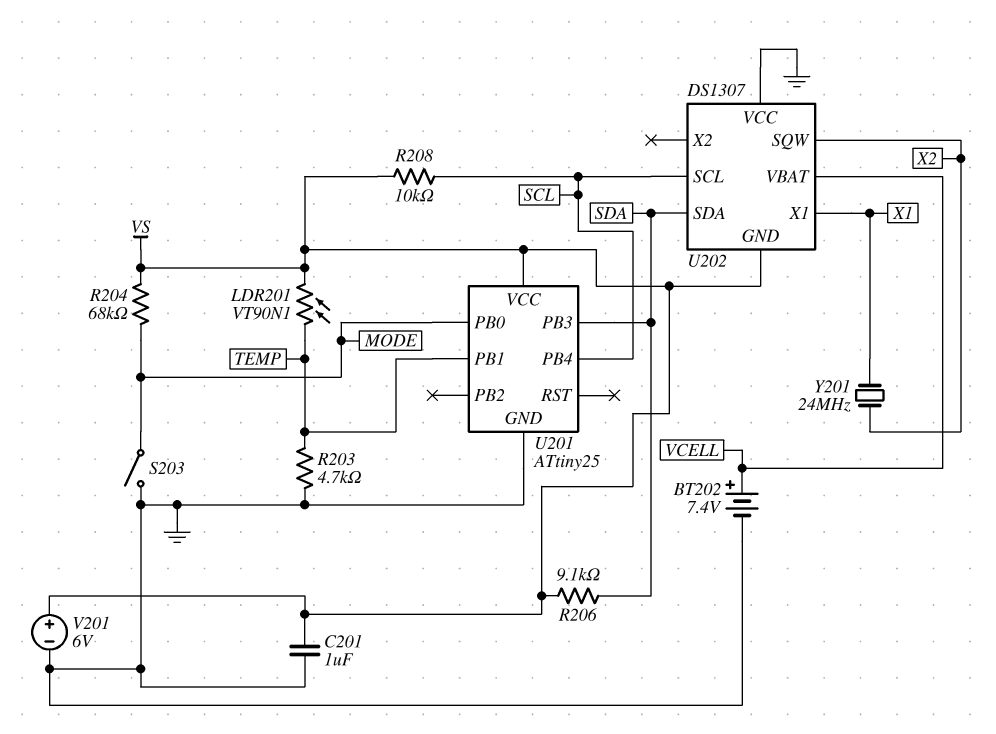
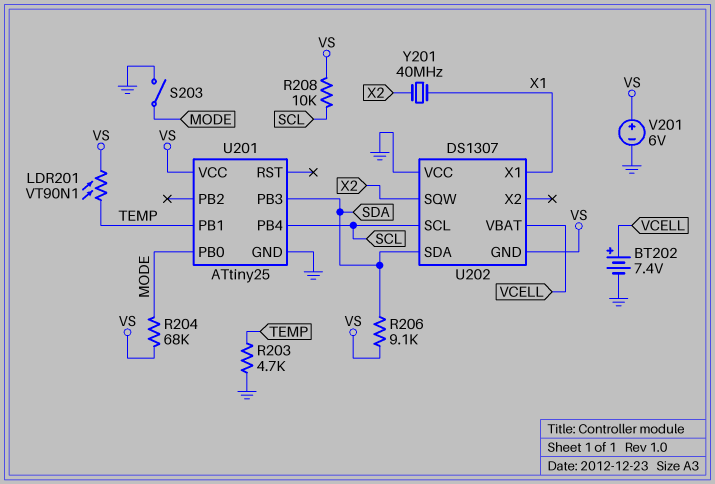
C201: 1uF (GND, VS) -> none
Y201: 24MHz (X1, X2) -> 40MHz (X1, X2)

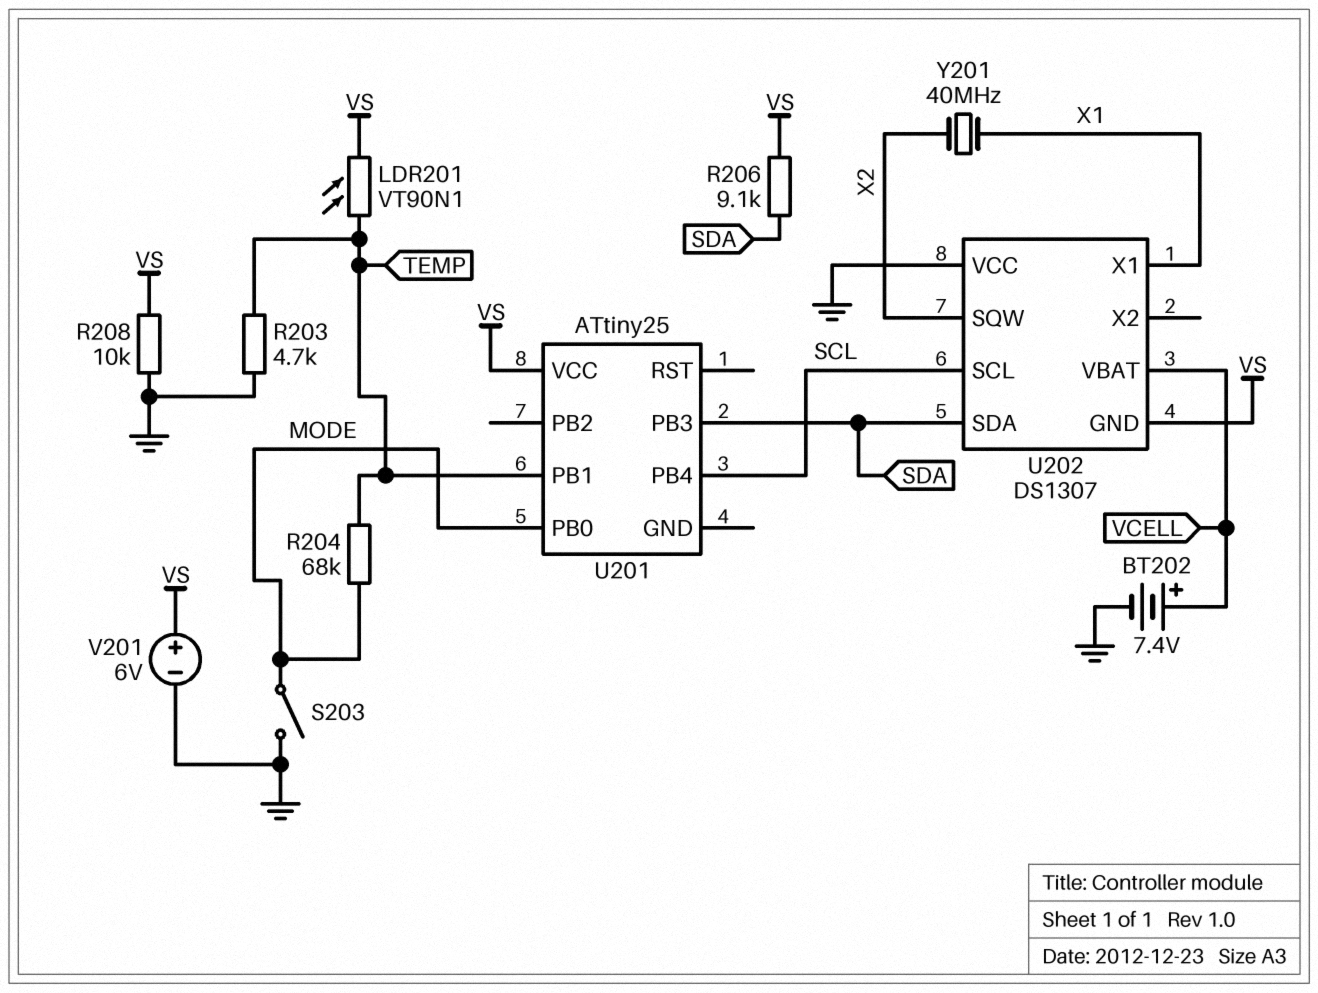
R204: 68k (MODE, VS) -> 68k (MODE, TEMP)
R208: 10k (SCL, VS) -> 10k (GND, VS)
U201 pin GND: GND -> none

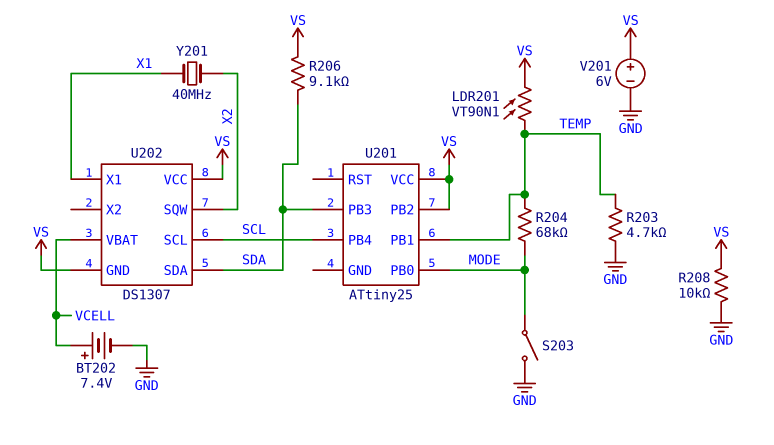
U201 pin PB2: none -> VS
U202 pin VCC: GND -> VS

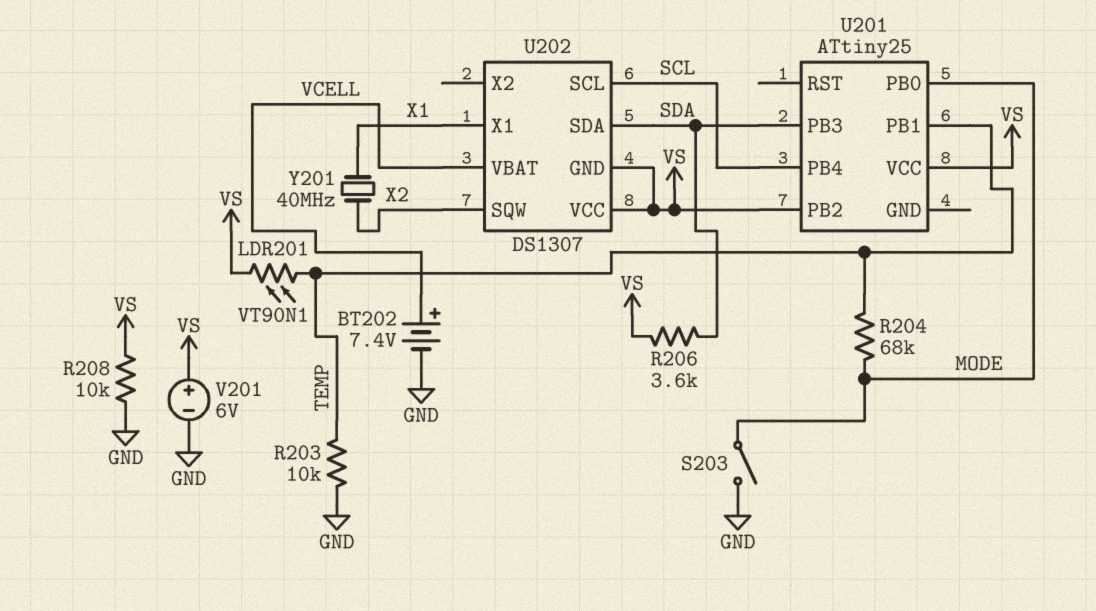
R203: 4.7k (GND, TEMP) -> 10k (GND, TEMP)
R206: 9.1k (SDA, VS) -> 3.6k (SDA, VS)

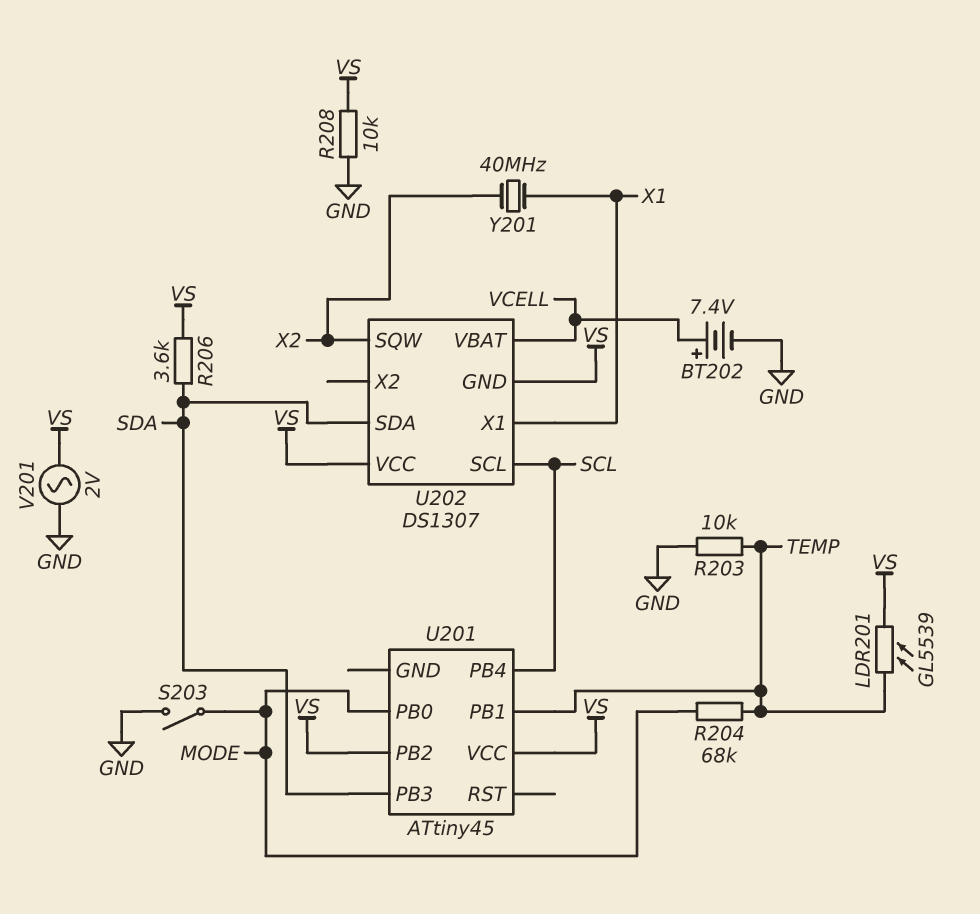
LDR201: VT90N1 (TEMP, VS) -> GL5539 (TEMP, VS)
U201: ATtiny25 -> ATtiny45
V201: 6V (plus VS, minus GND) -> AC 2V (GND, VS)

